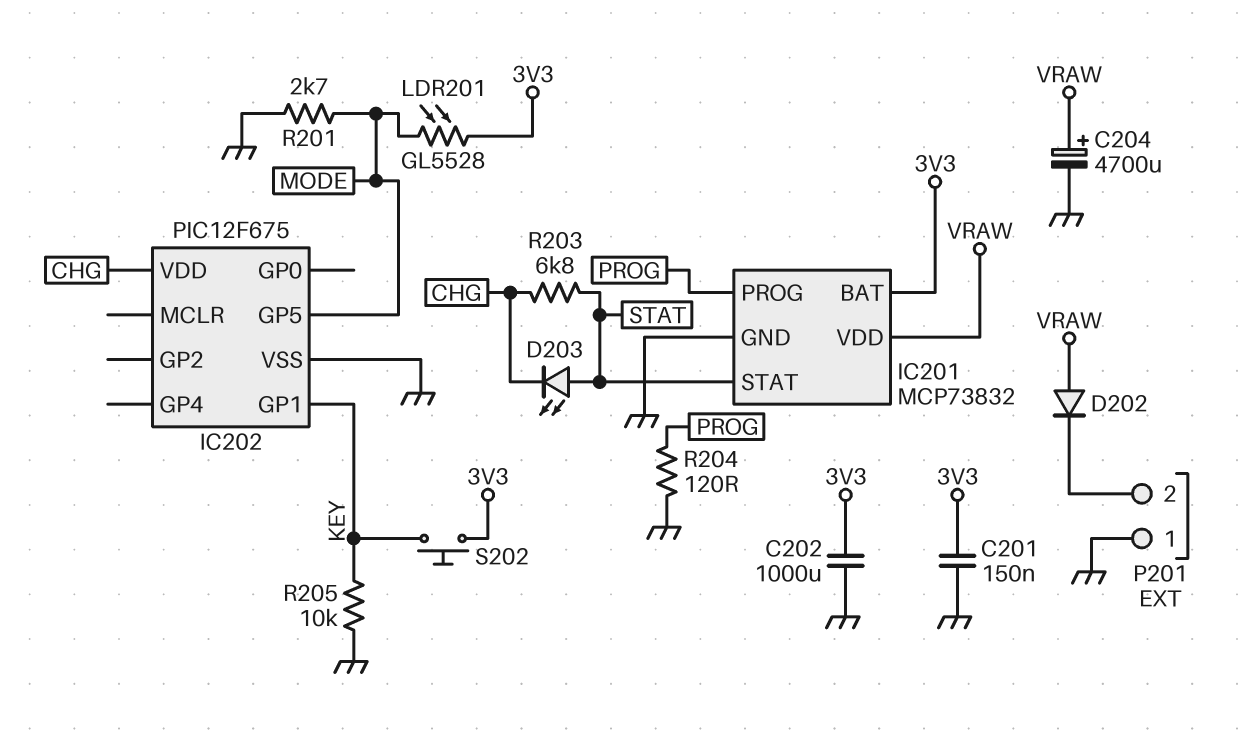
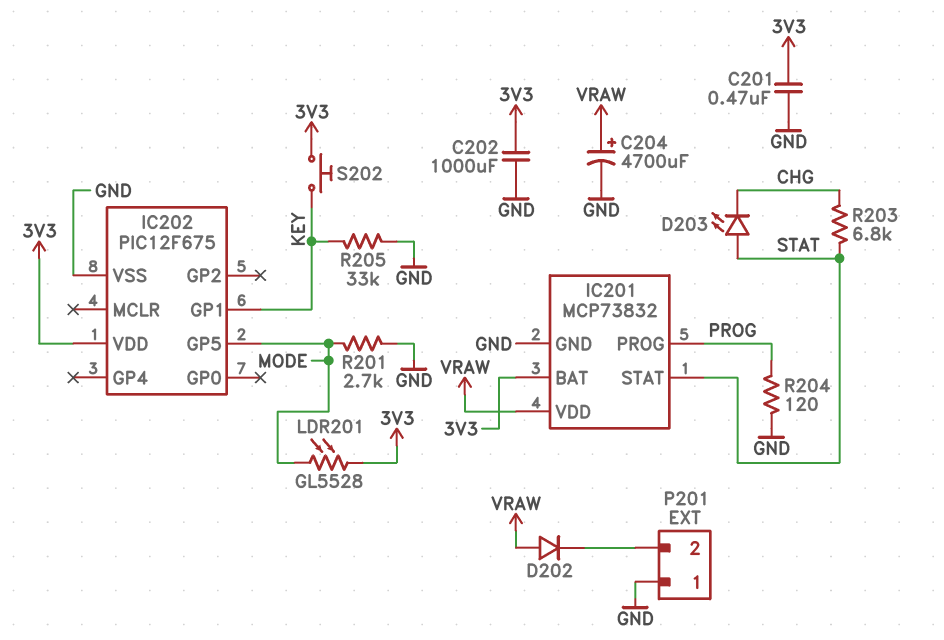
C201: 150nF (3V3, GND) -> 470nF (3V3, GND)
IC202 pin VDD: CHG -> 3V3
R205: 10k (GND, KEY) -> 33k (GND, KEY)

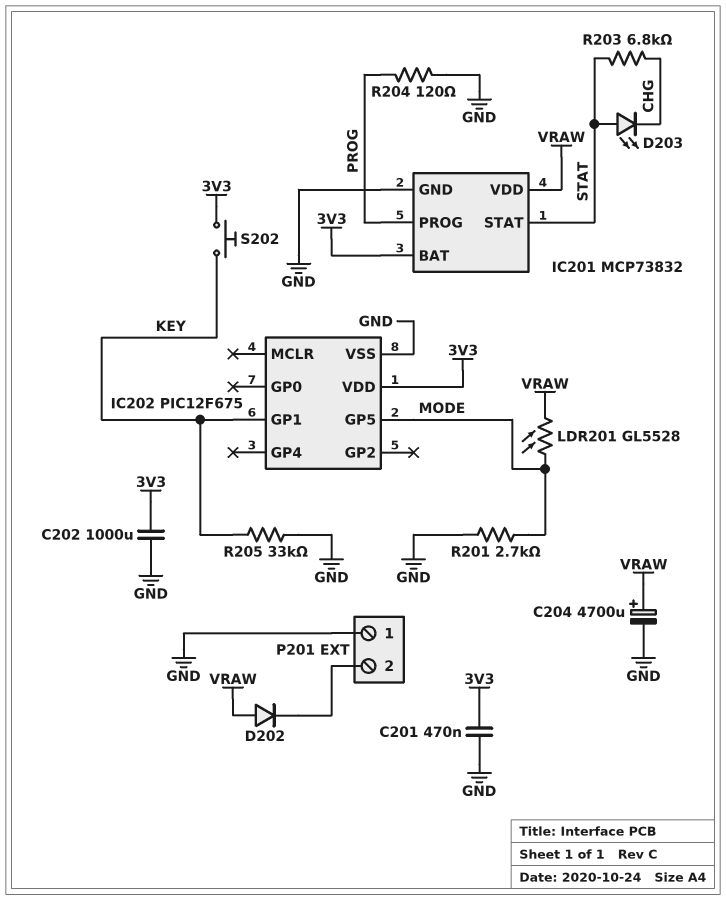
LDR201: GL5528 (3V3, MODE) -> GL5528 (MODE, VRAW)

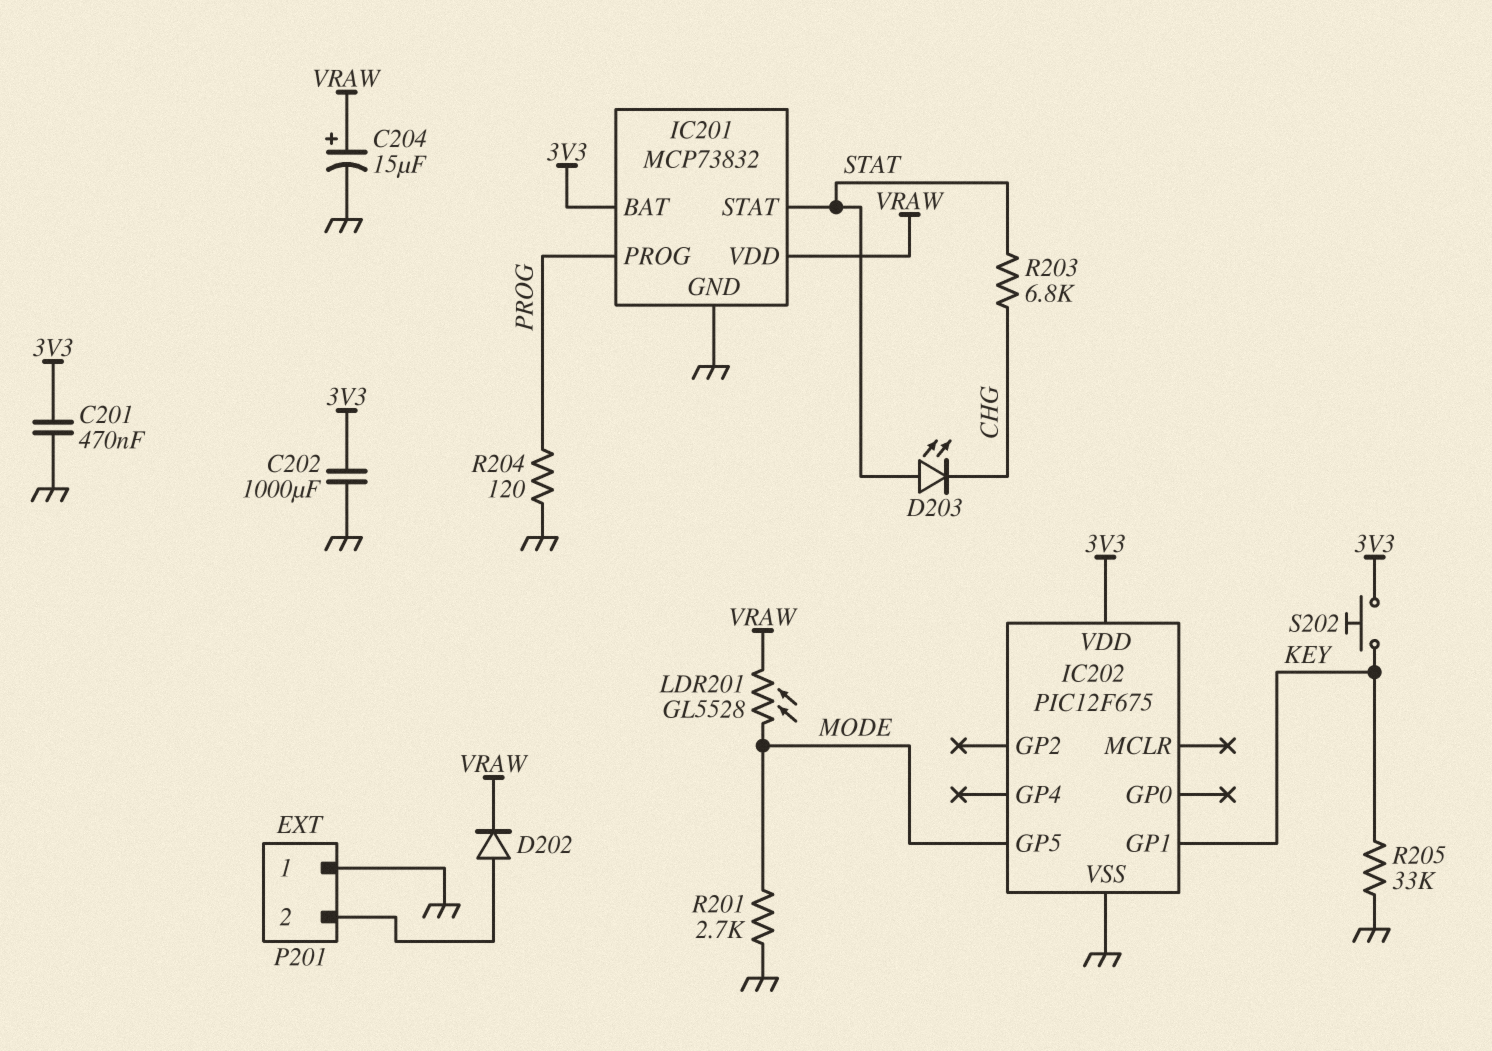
C204: 4700uF (plus VRAW, minus GND) -> 15uF (plus VRAW, minus GND)
D202: diode (A VRAW, K P201/2) -> diode (A P201/2, K VRAW)

